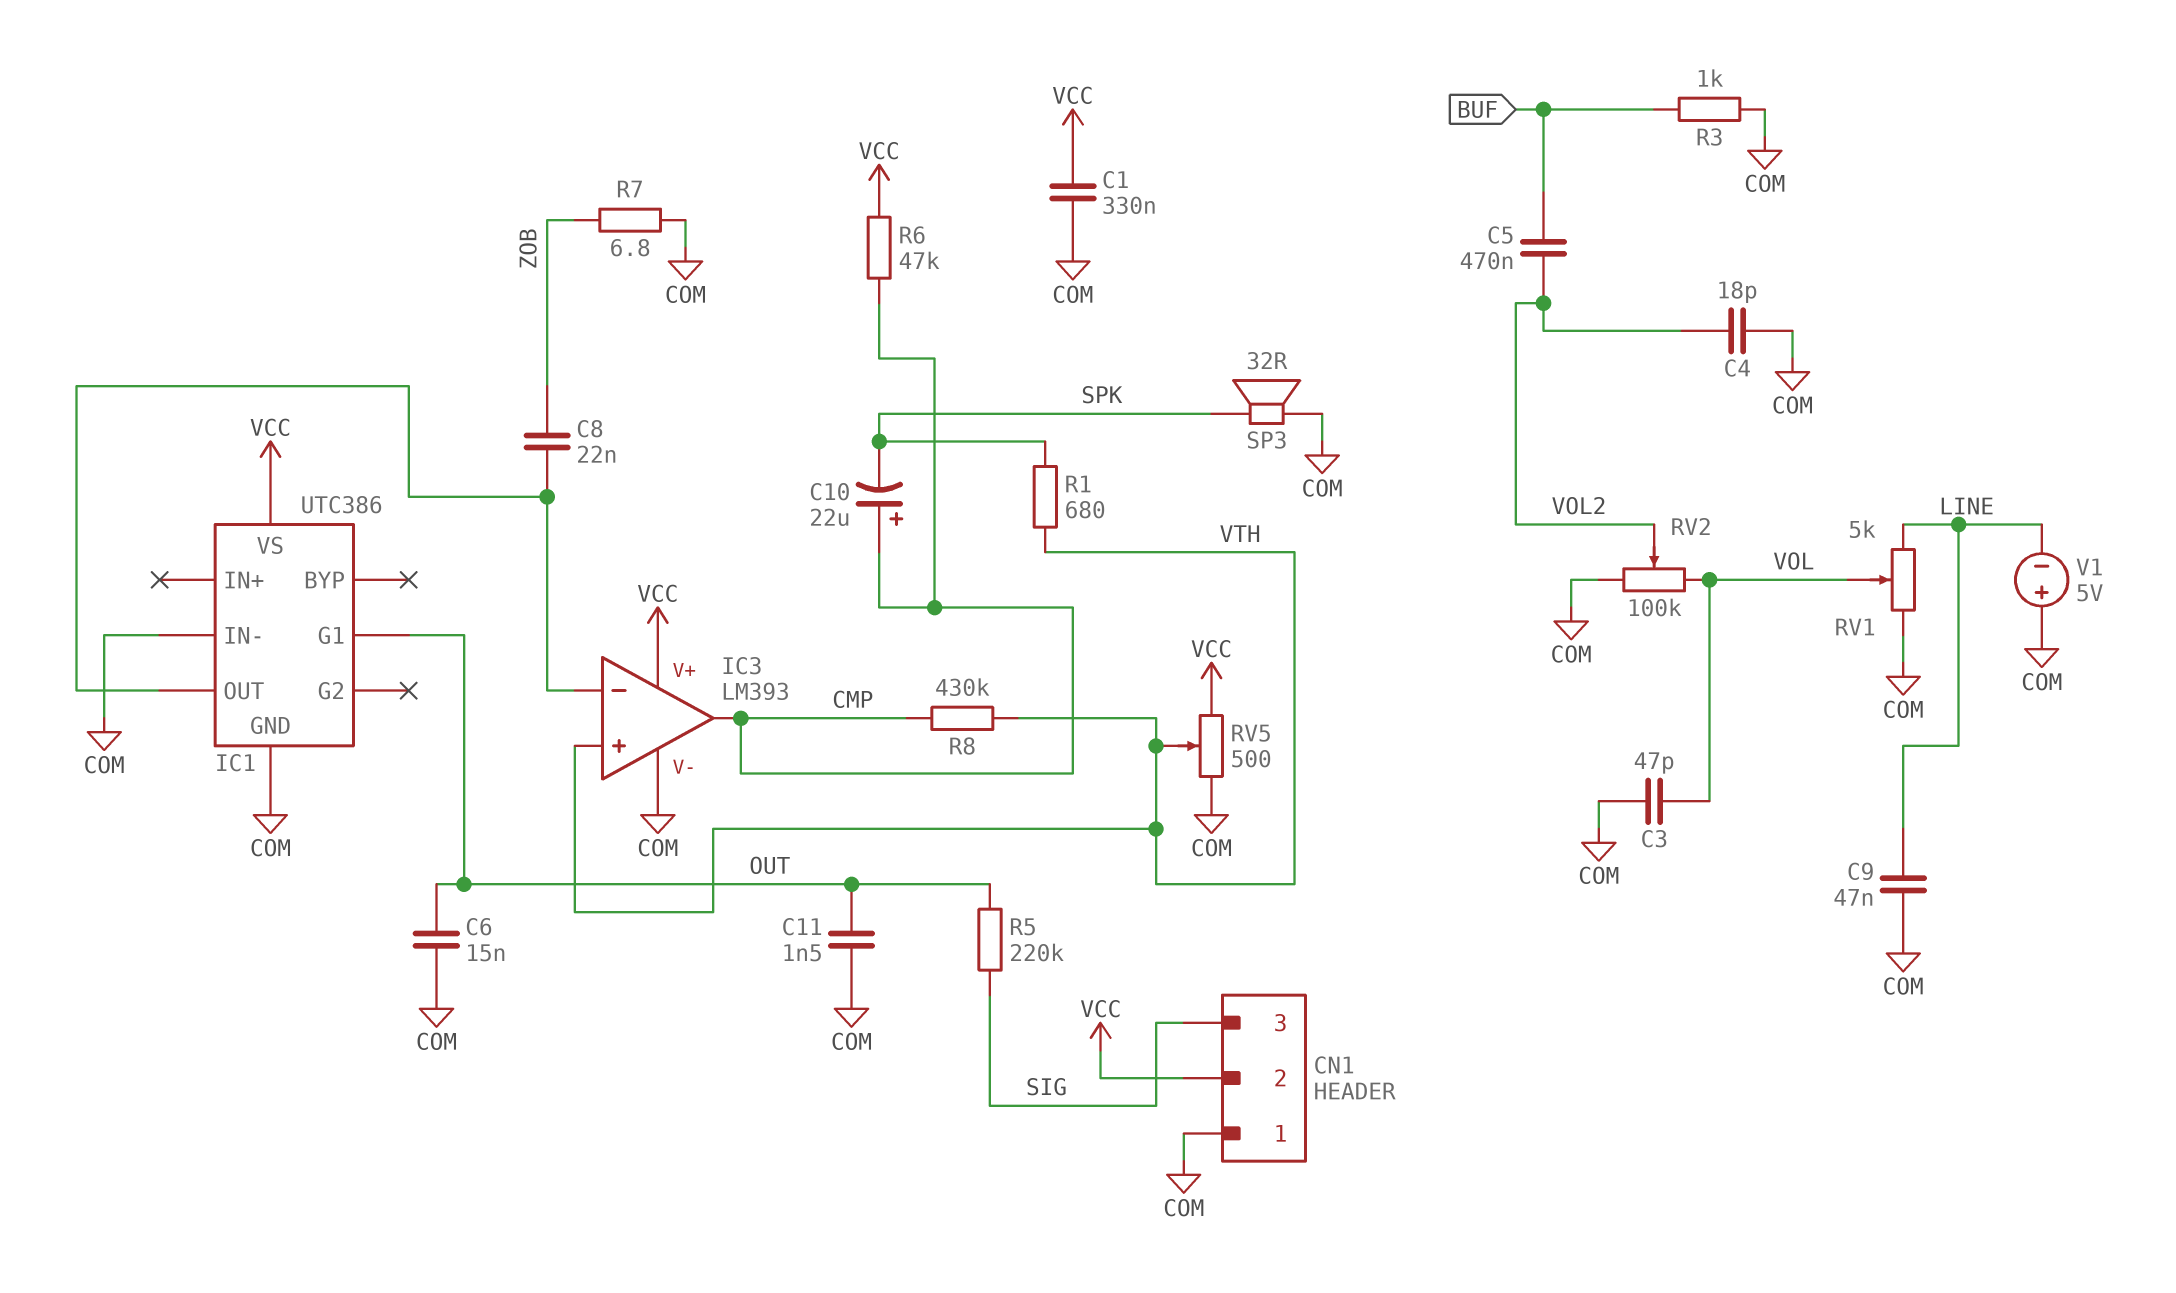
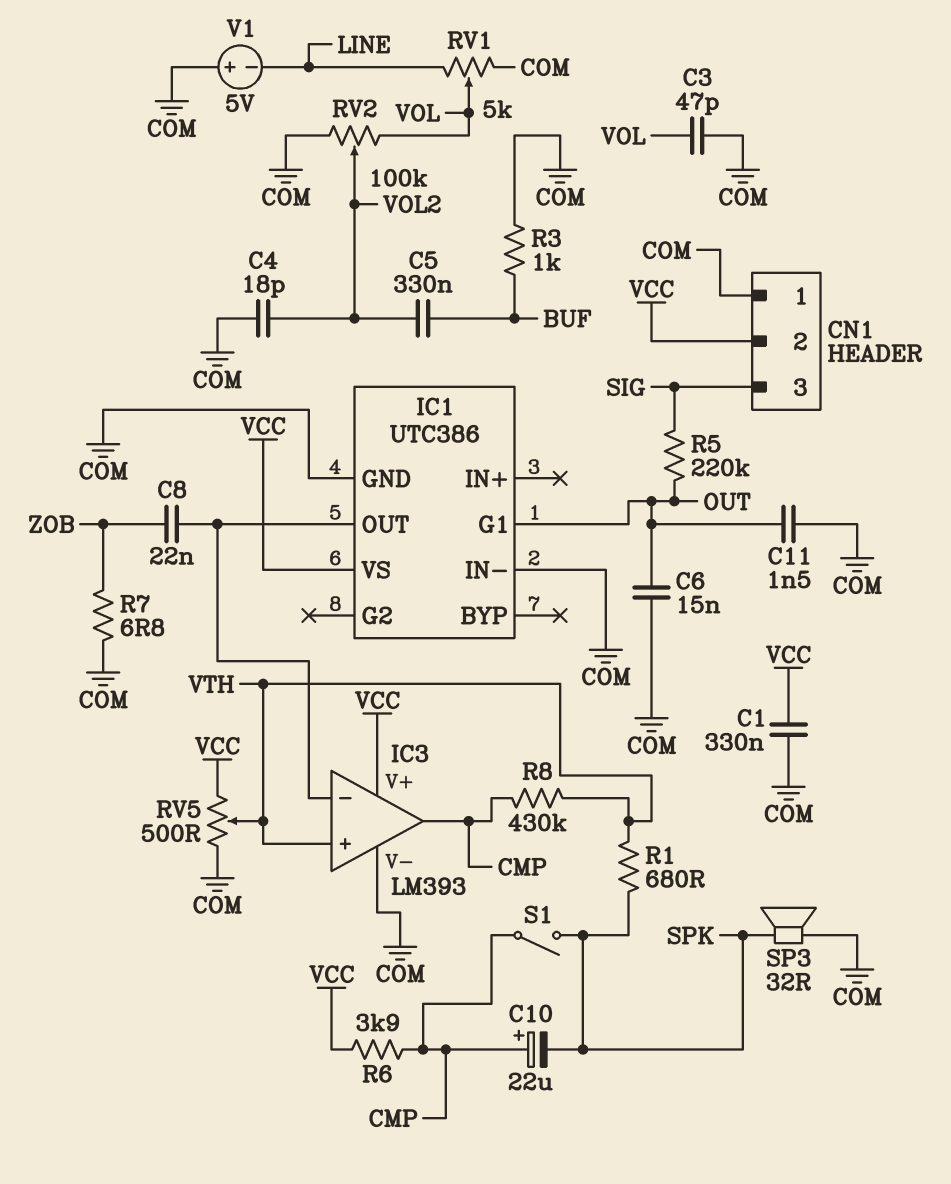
C5: 470nF (BUF, VOL2) -> 330nF (BUF, VOL2)
C9: 47nF (COM, LINE) -> none
R6: 47k (CMP, VCC) -> 3.9k (CMP, VCC)
S1: none -> switch (CMP, SPK)

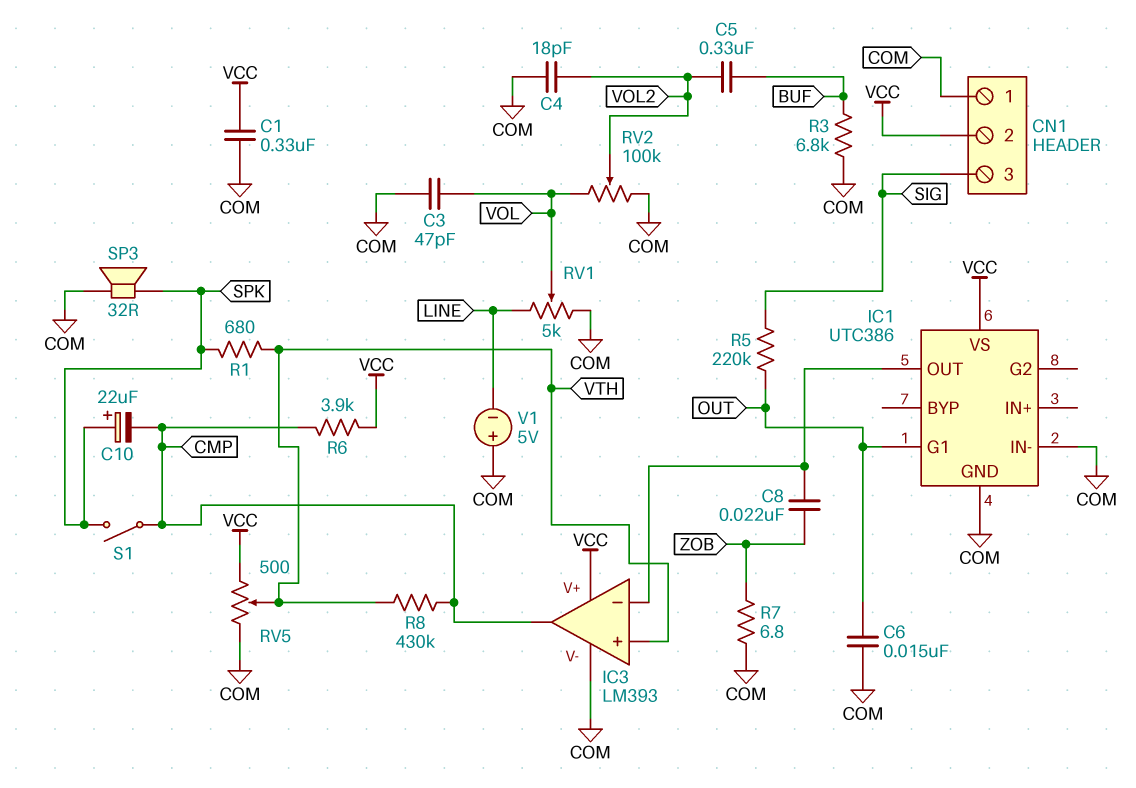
C10: 22uF (plus CMP, minus SPK) -> 22uF (plus SPK, minus CMP)
C11: 1.5nF (COM, OUT) -> none
R3: 1k (BUF, COM) -> 6.8k (BUF, COM)

